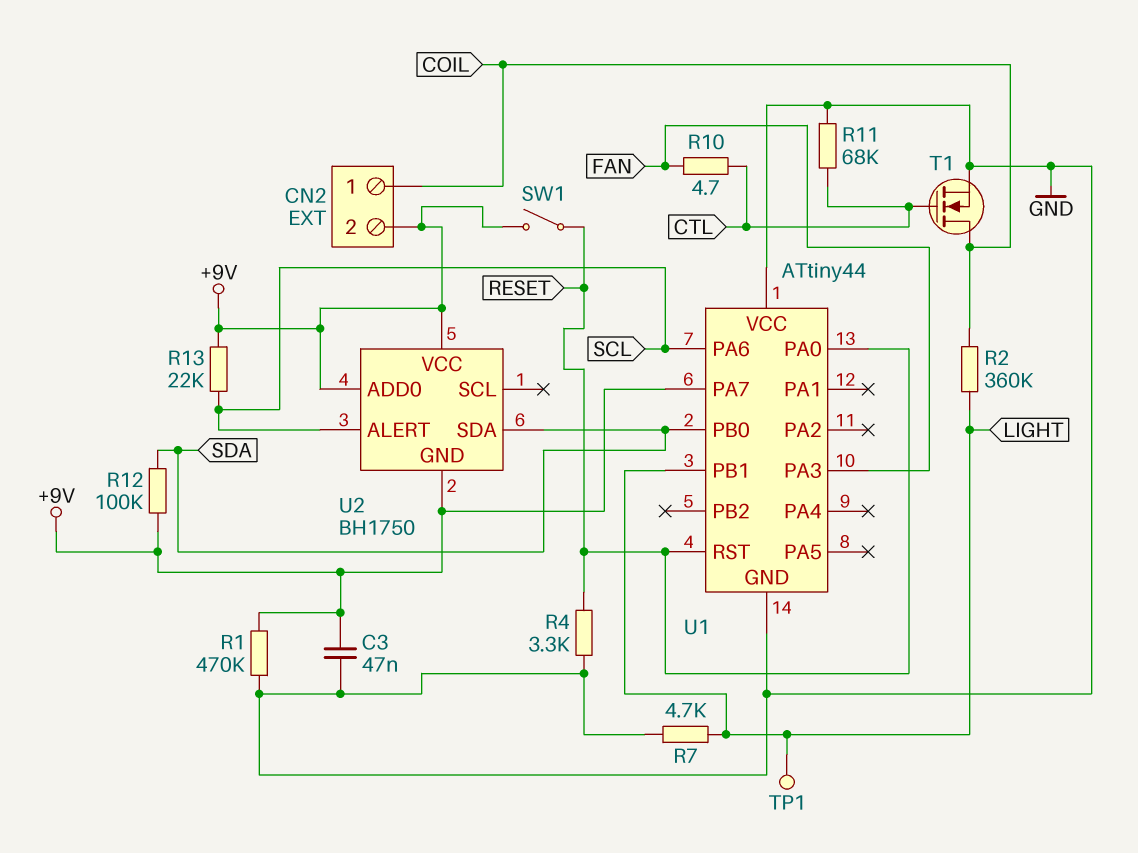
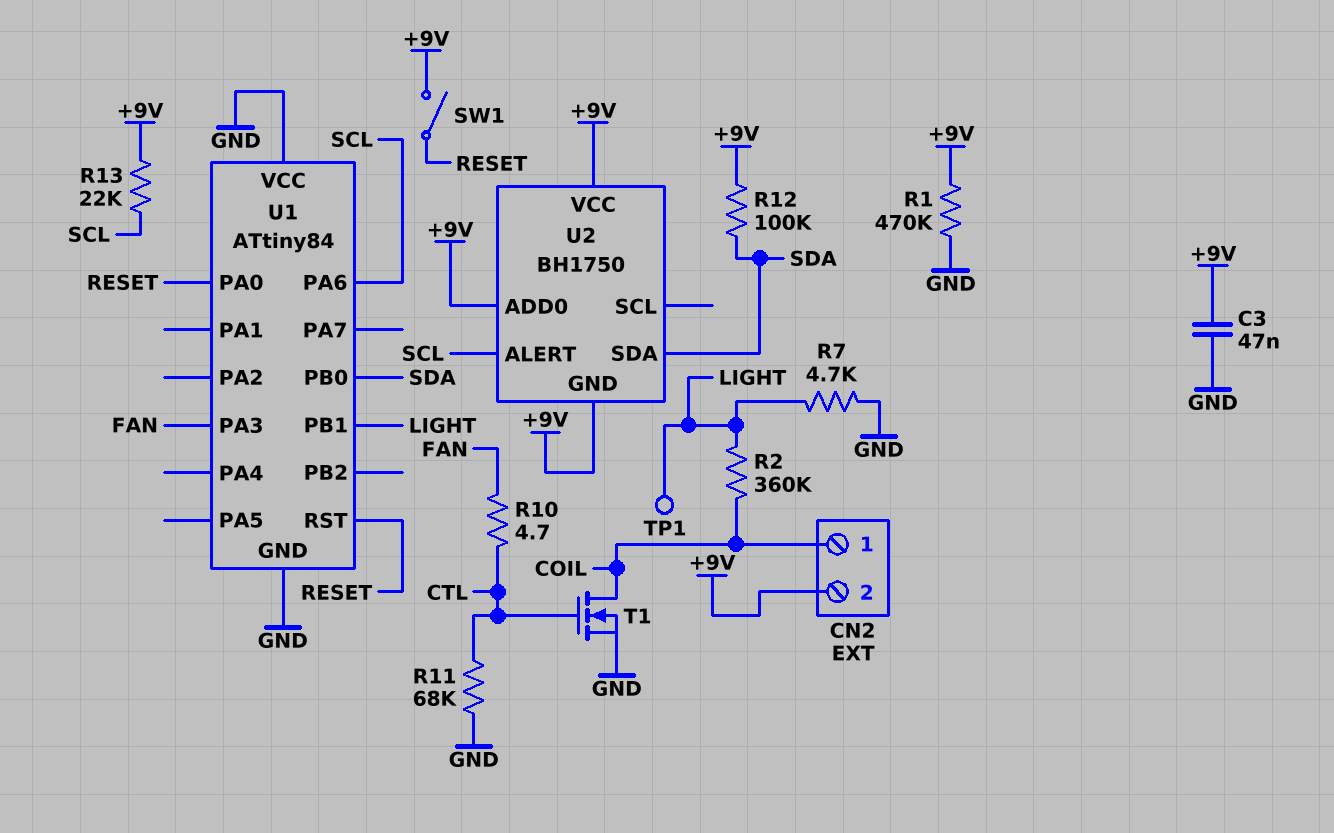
R4: 3.3k (GND, RESET) -> none
U1: ATtiny44 -> ATtiny84
U1 pin PA7: +9V -> none

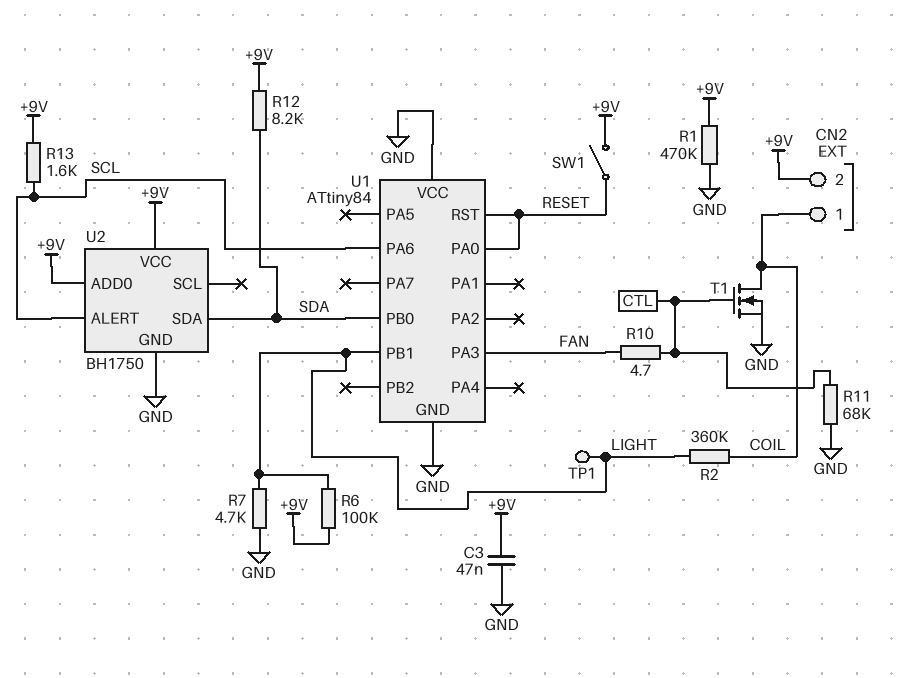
R6: none -> 100k (+9V, LIGHT)
R12: 100k (+9V, SDA) -> 8.2k (+9V, SDA)
R13: 22k (+9V, SCL) -> 1.6k (+9V, SCL)
U2 pin GND: +9V -> GND

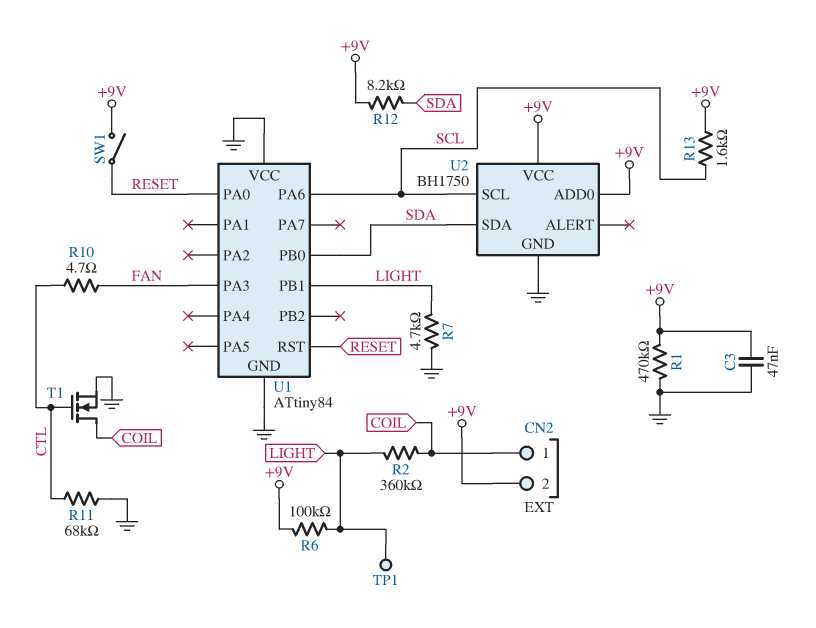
U2 pin ALERT: SCL -> none
U2 pin SCL: none -> SCL

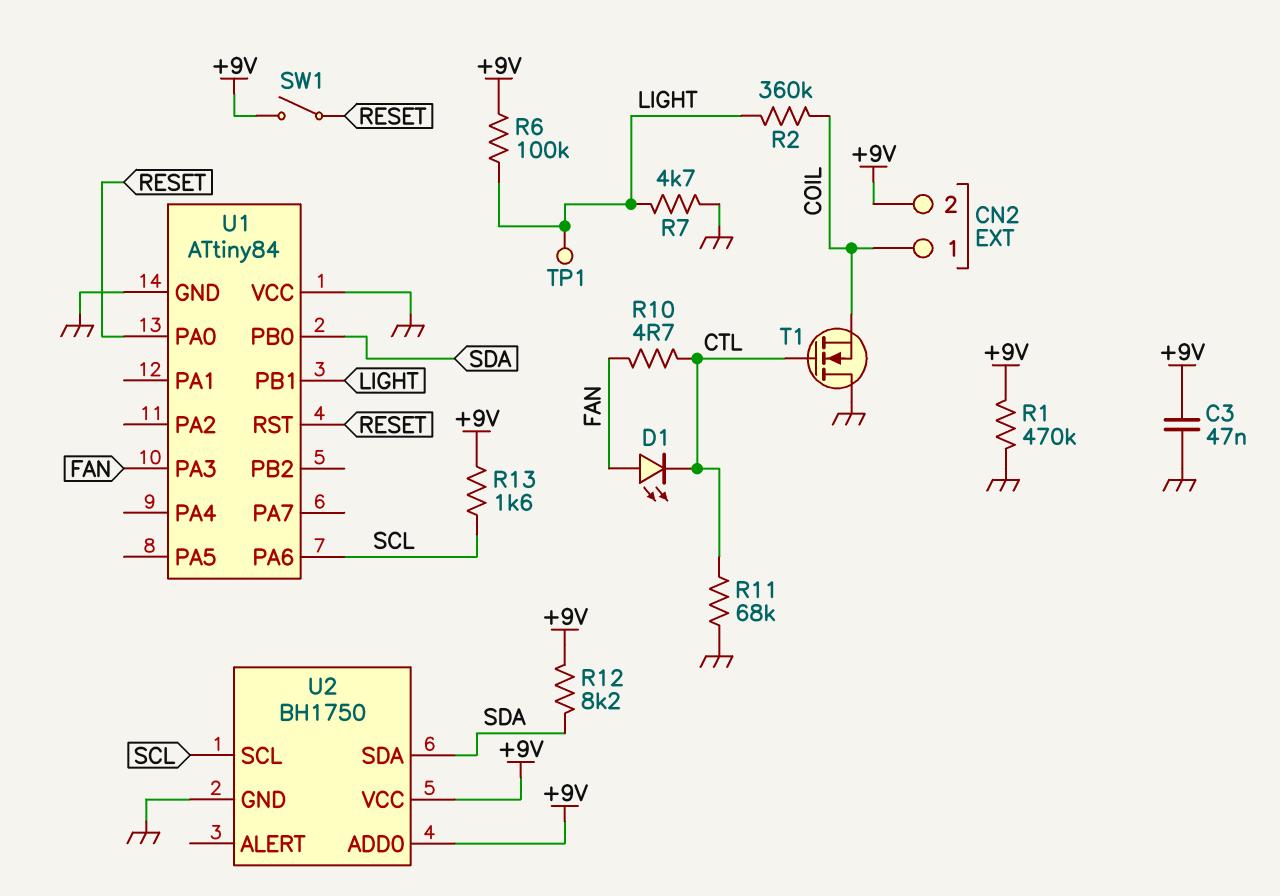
D1: none -> LED (A FAN, K CTL)
T1: NMOS (G CTL, D COIL, S GND) -> NMOS (G CTL, D GND, S COIL)

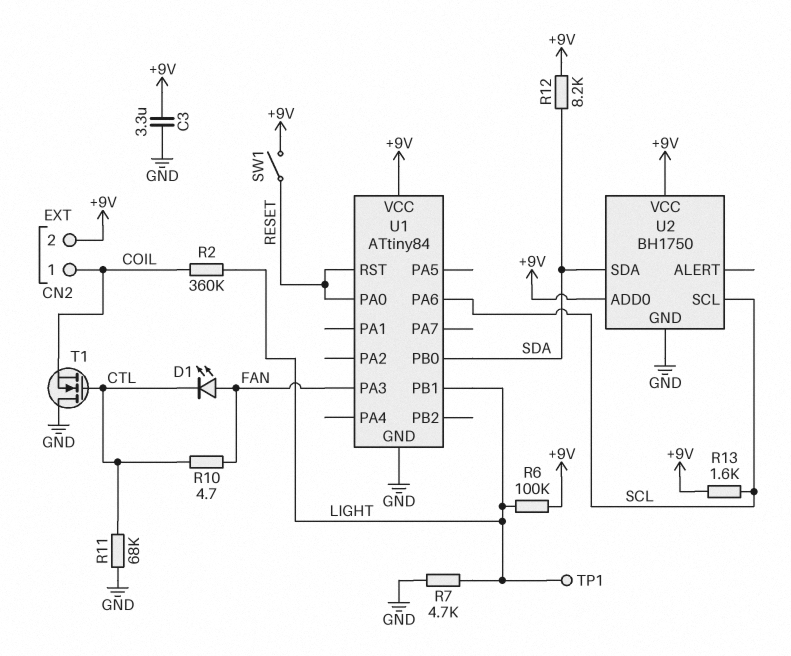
C3: 47nF (+9V, GND) -> 3.3uF (+9V, GND)
R1: 470k (+9V, GND) -> none
U1 pin VCC: GND -> +9V

